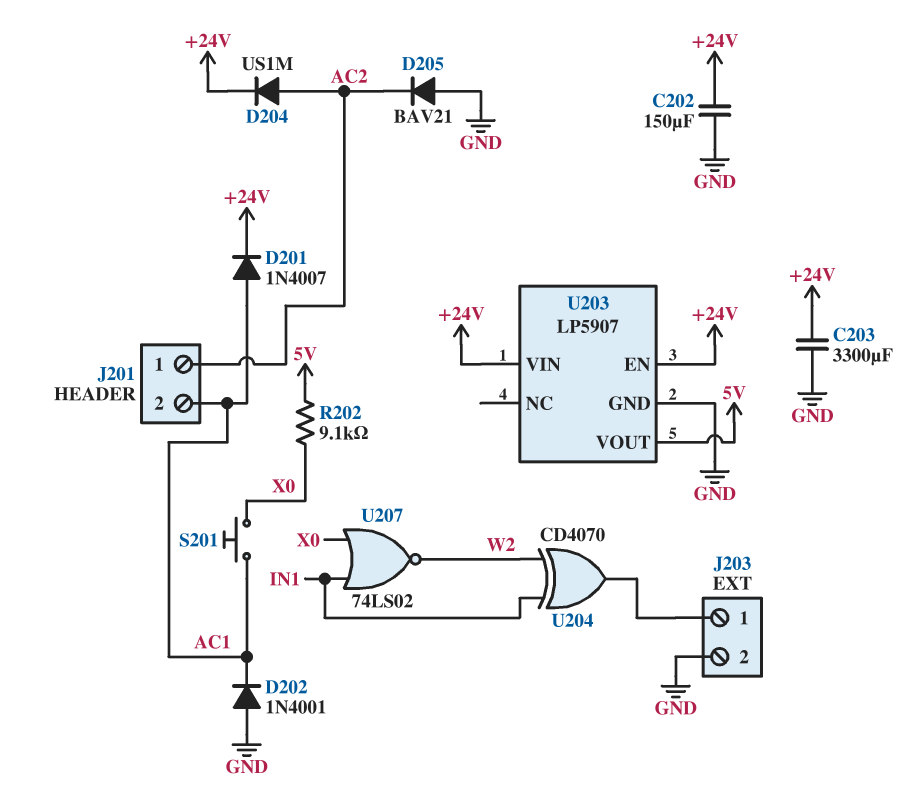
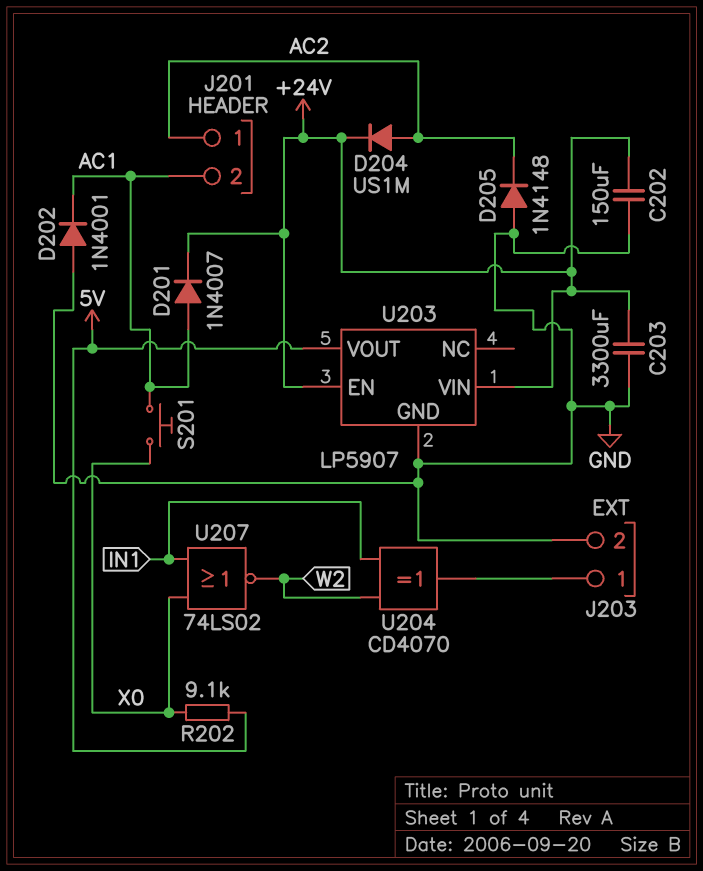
D205: diode BAV21 (A GND, K AC2) -> diode 1N4148 (A GND, K AC2)

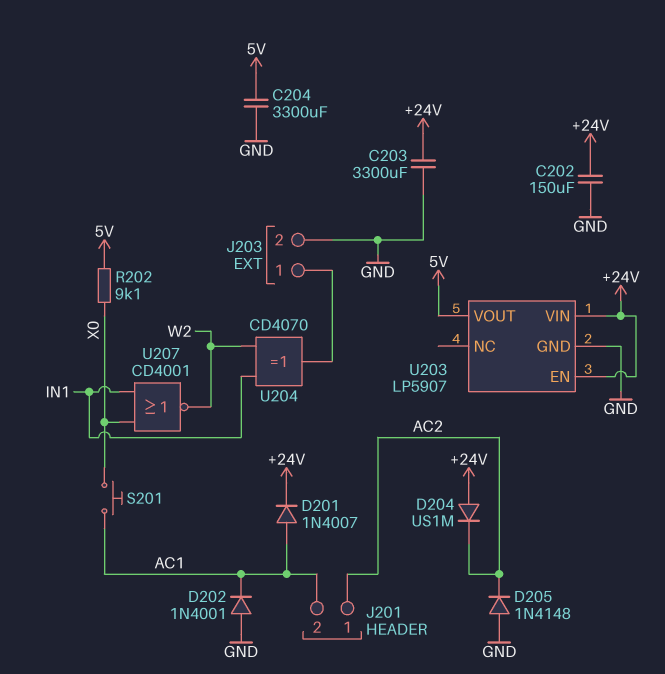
C204: none -> 3300uF (5V, GND)
D204: diode US1M (A AC2, K +24V) -> diode US1M (A +24V, K AC2)
U207: NOR 74LS02 (in IN1, in X0, out W2) -> NOR CD4001 (in IN1, in X0, out W2)

